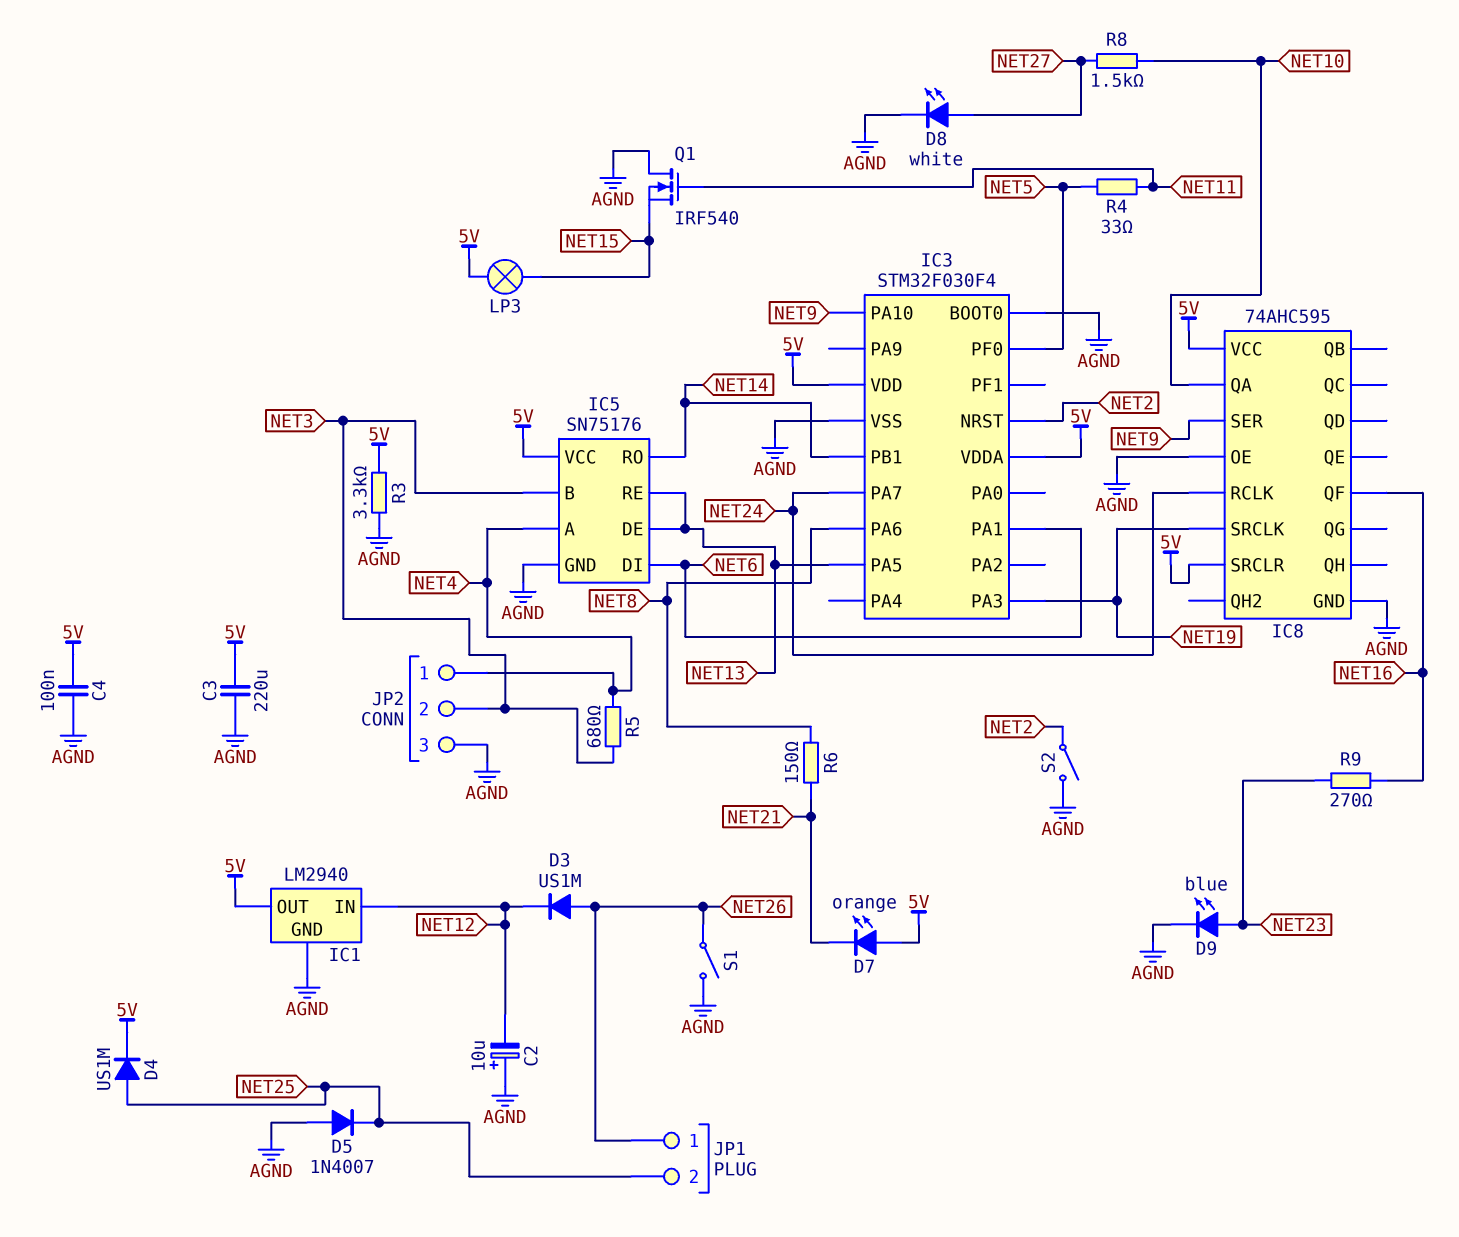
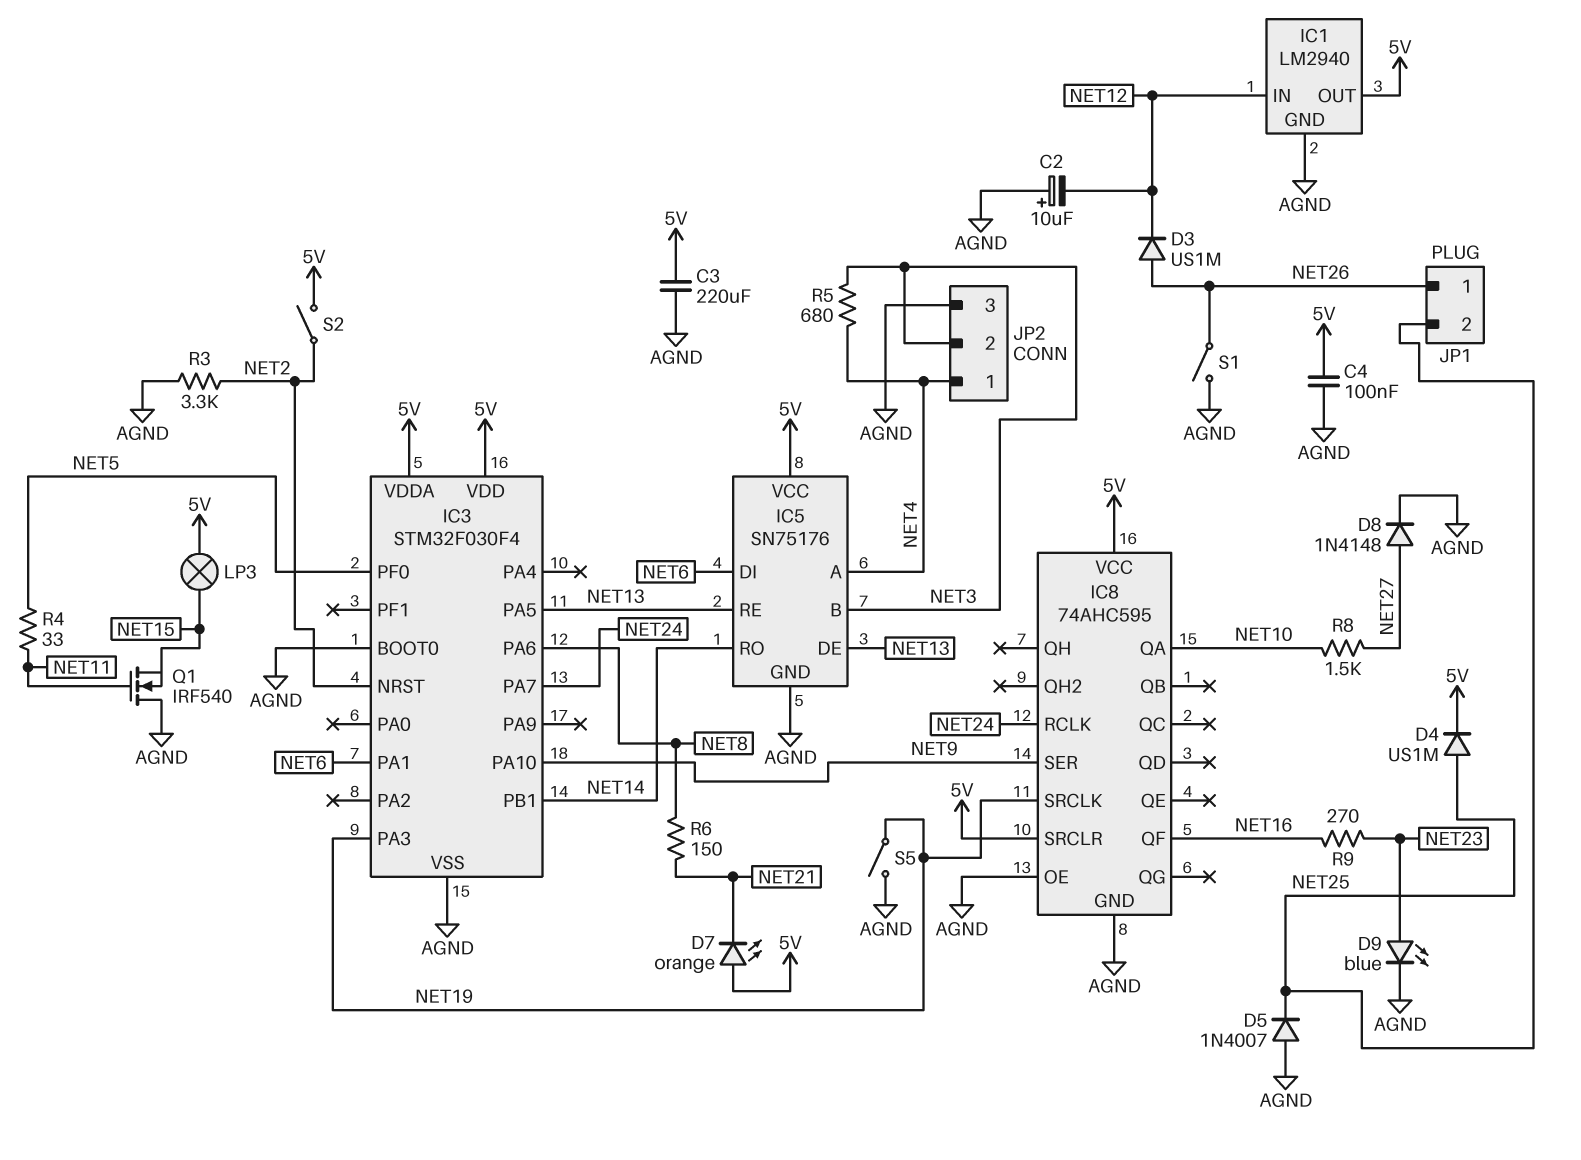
D8: LED white (A NET27, K AGND) -> diode 1N4148 (A NET27, K AGND)
R3: 3.3k (5V, AGND) -> 3.3k (AGND, NET2)
S2: switch (AGND, NET2) -> switch (5V, NET2)
S5: none -> switch (AGND, NET19)

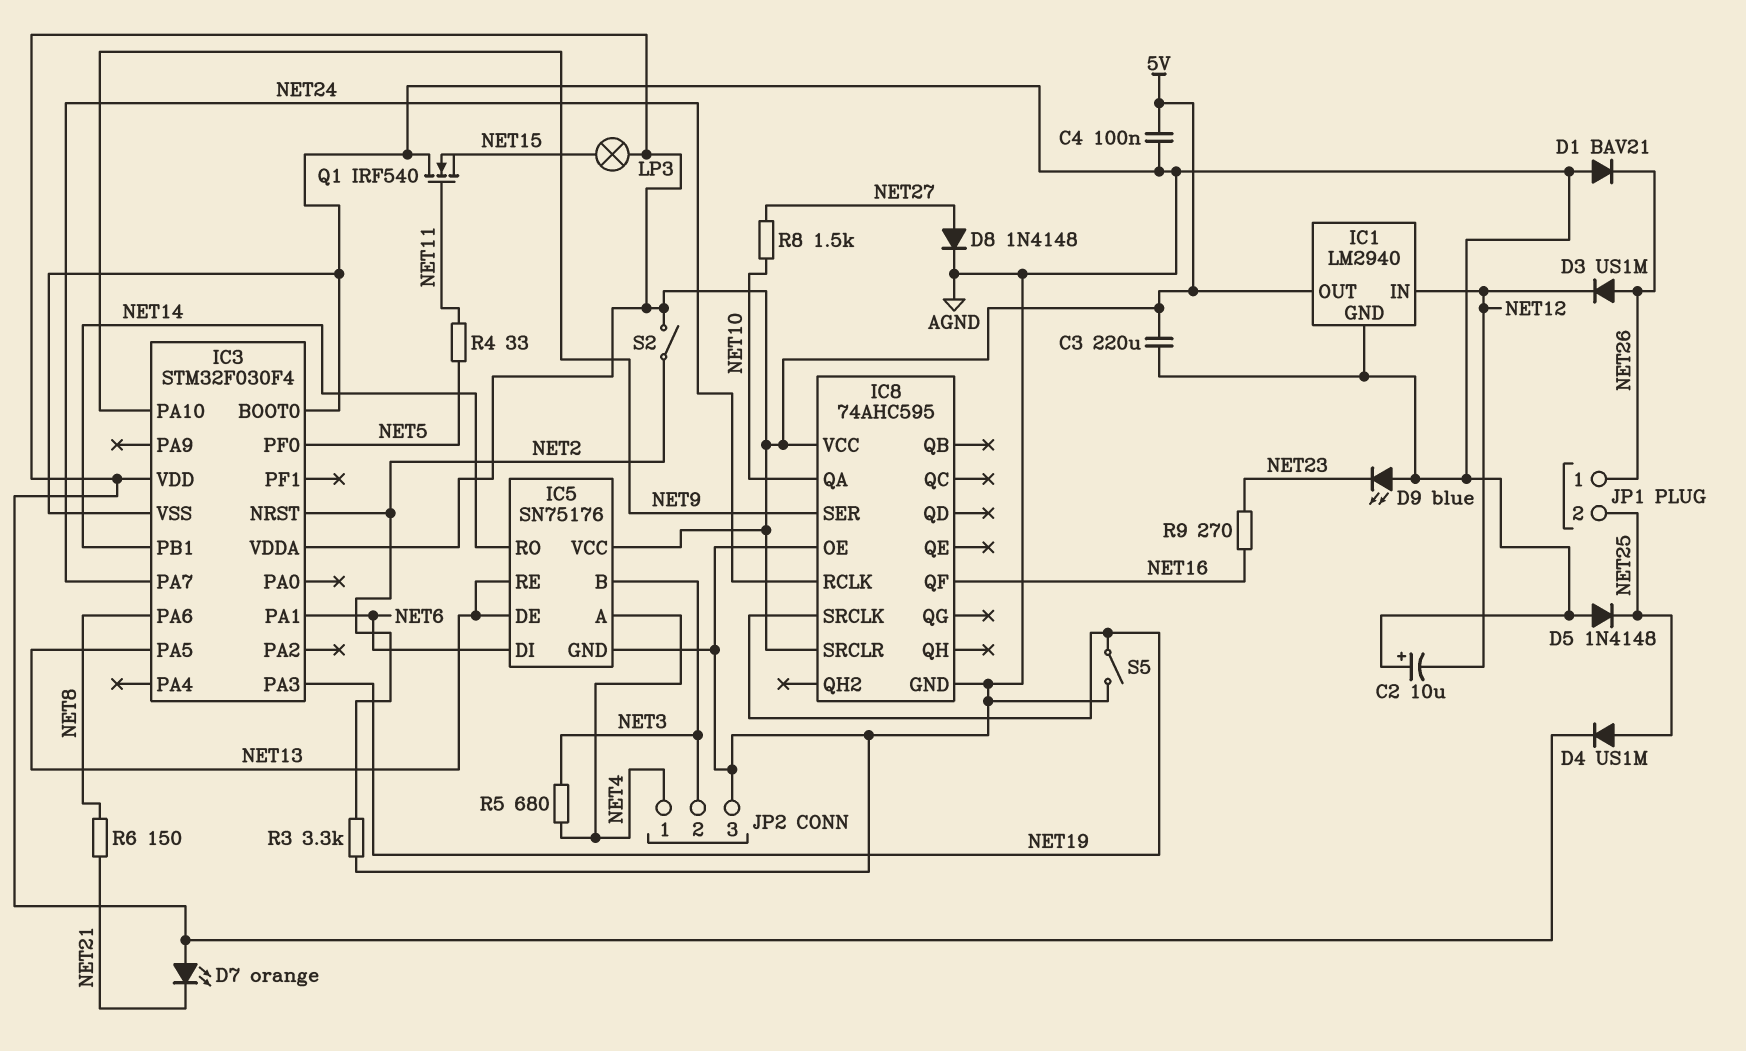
D1: none -> diode BAV21 (A AGND, K NET26)
D5: diode 1N4007 (A AGND, K NET25) -> diode 1N4148 (A AGND, K NET25)
D9: LED blue (A NET23, K AGND) -> LED blue (A AGND, K NET23)
S1: switch (AGND, NET26) -> none

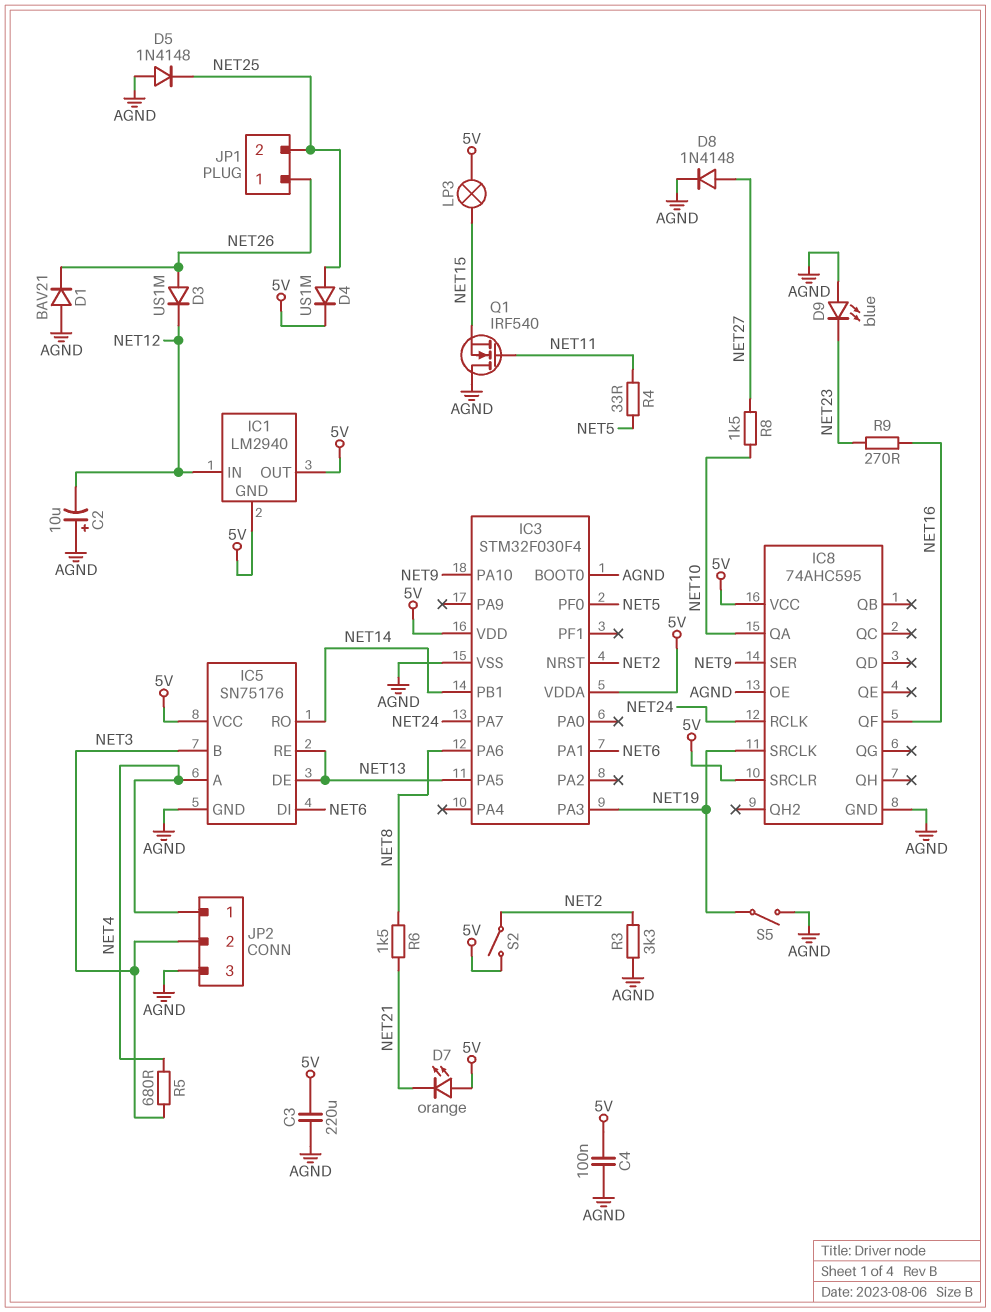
IC1 pin GND: AGND -> 5V
R6: 150 (NET8, NET21) -> 1.5k (NET8, NET21)

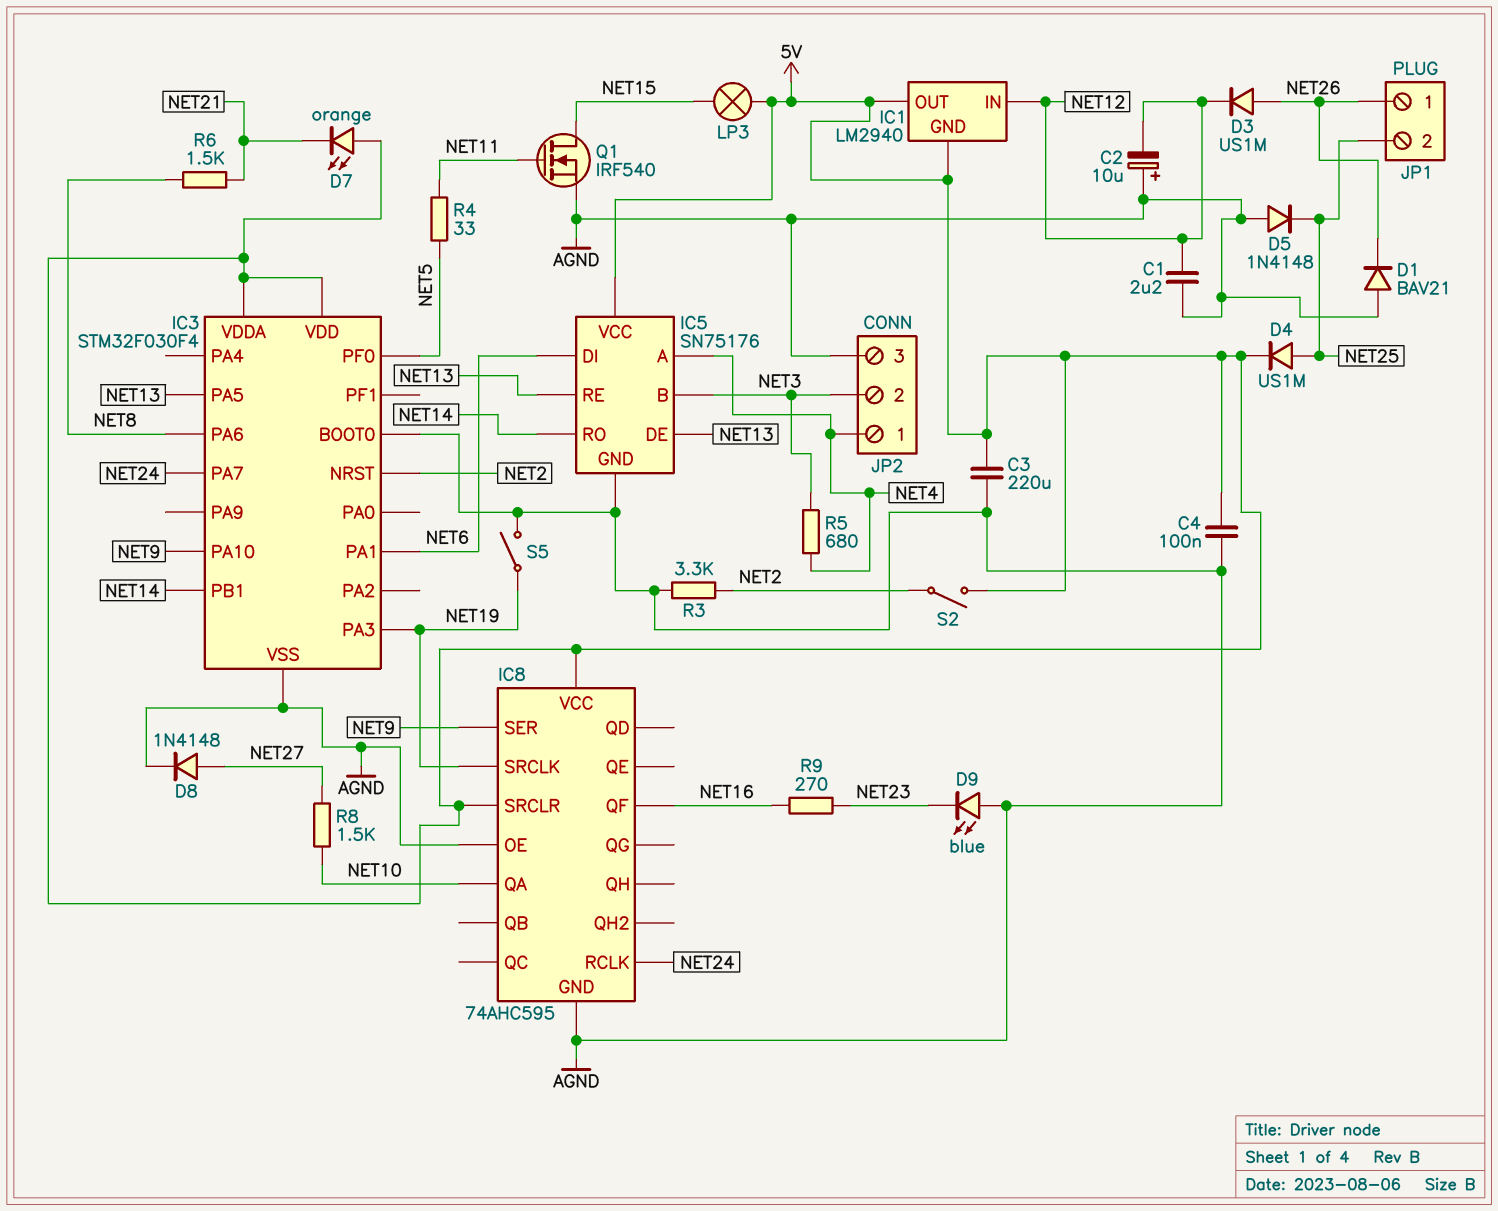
C1: none -> 2.2uF (AGND, NET12)
Q1: NMOS IRF540 (G NET11, D AGND, S NET15) -> NMOS IRF540 (G NET11, D NET15, S AGND)

